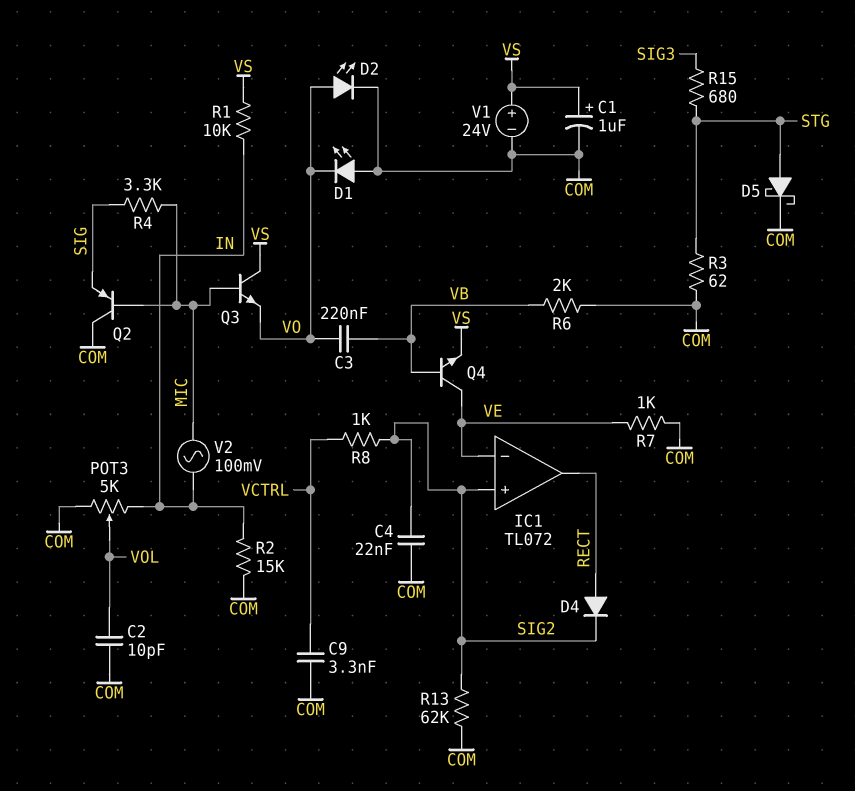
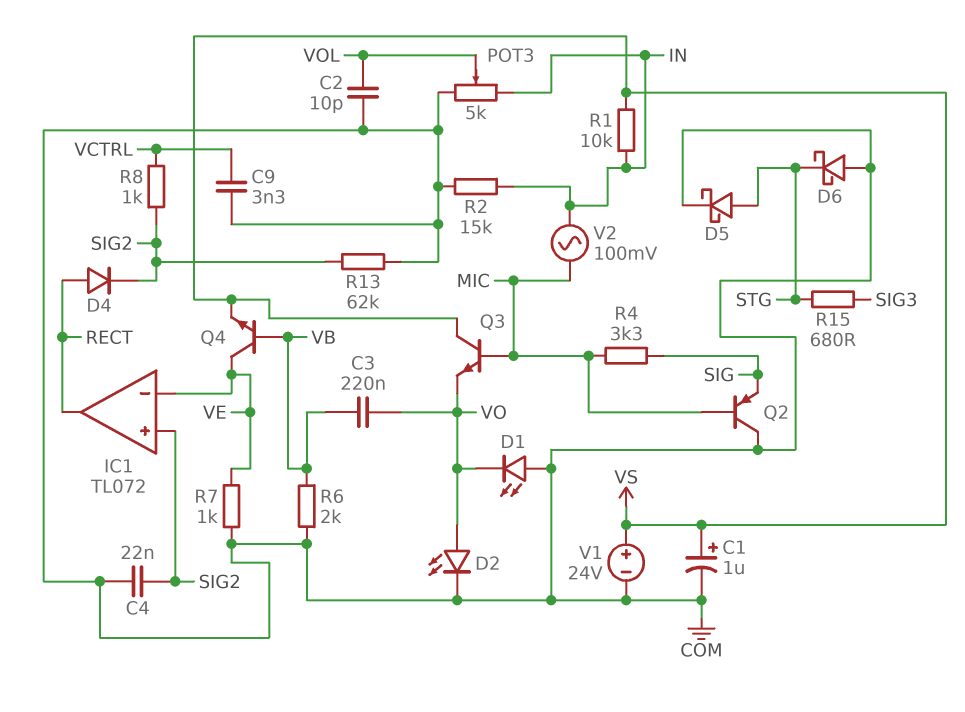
D6: none -> schottky (A COM, K STG)
R3: 62 (COM, STG) -> none

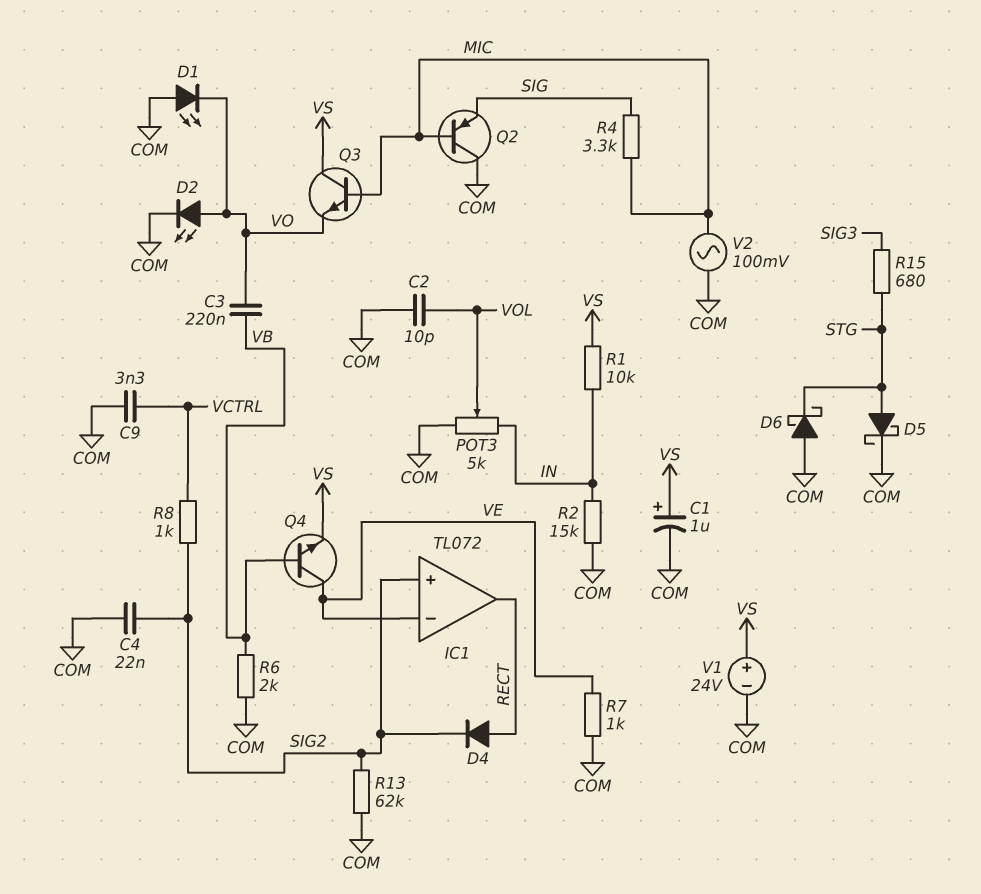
V2: AC 100mV (IN, MIC) -> AC 100mV (COM, MIC)

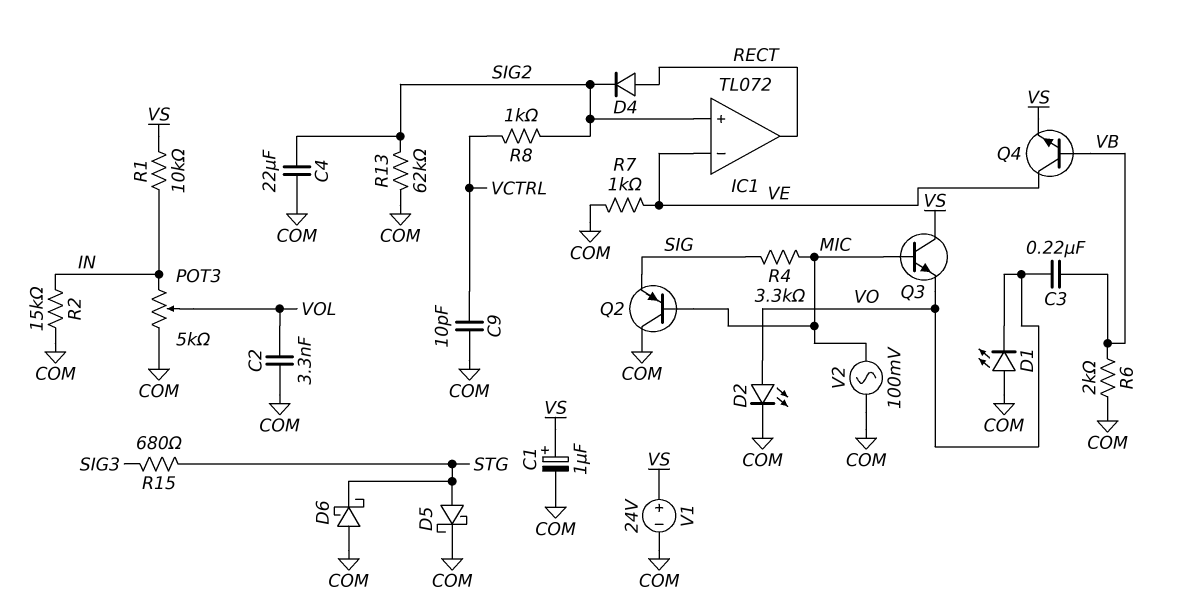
C2: 10pF (COM, VOL) -> 3.3nF (COM, VOL)
C4: 22nF (COM, SIG2) -> 22uF (COM, SIG2)
C9: 3.3nF (COM, VCTRL) -> 10pF (COM, VCTRL)

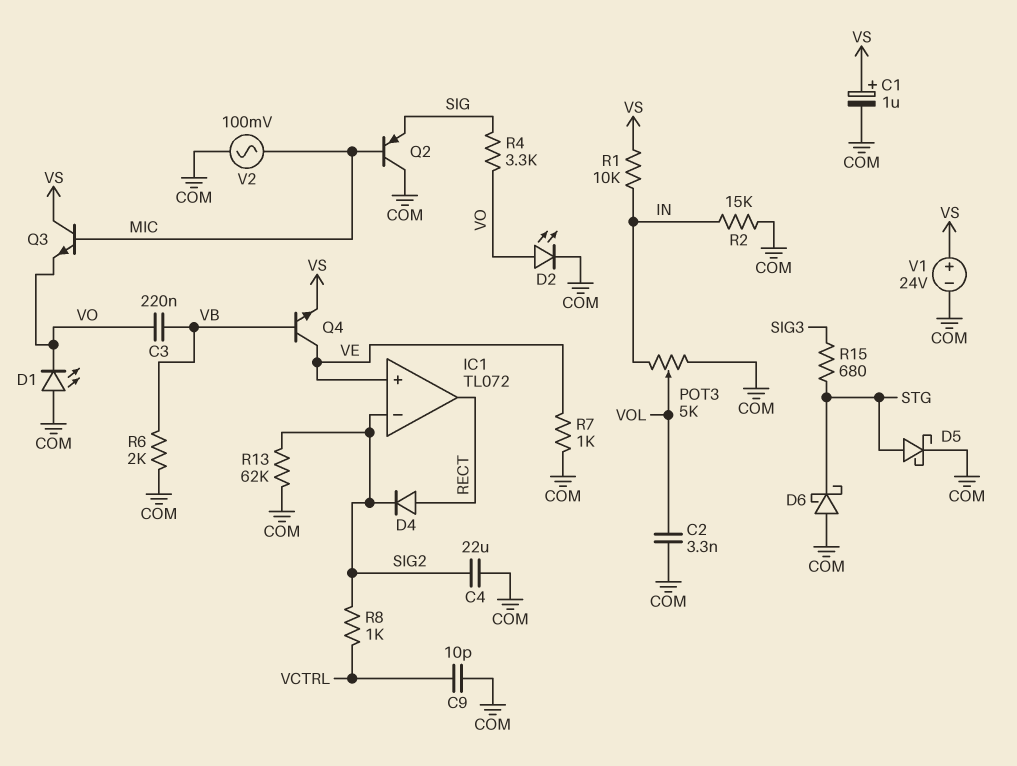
IC1 pin in+: SIG2 -> VE
IC1 pin in-: VE -> SIG2
R4: 3.3k (MIC, SIG) -> 3.3k (SIG, VO)

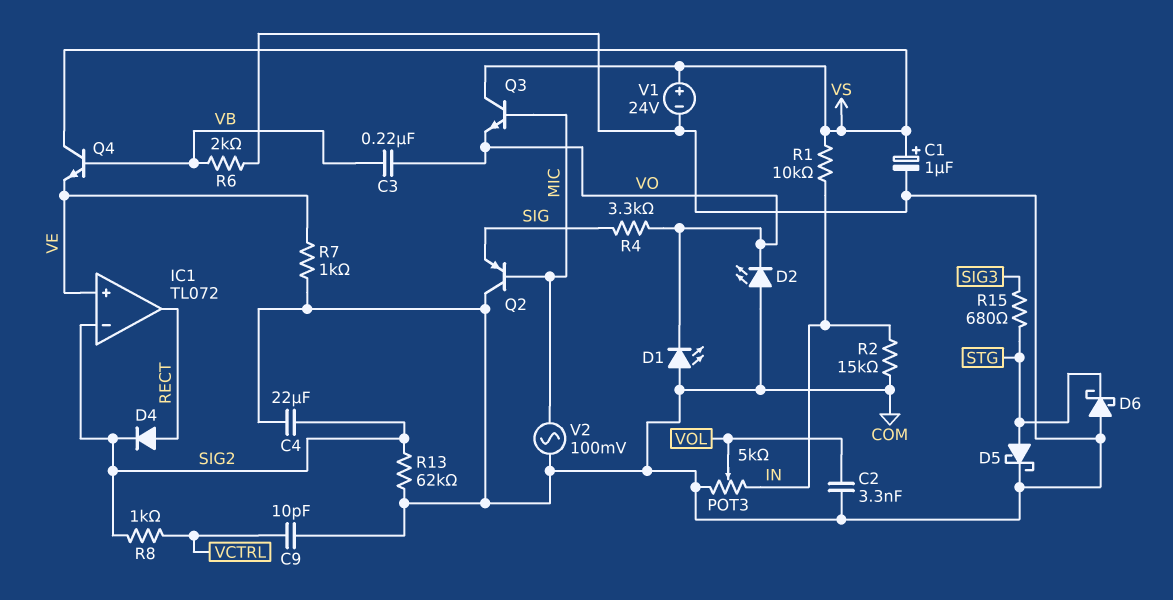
D2: LED (A VO, K COM) -> LED (A COM, K VO)
Q4: NPN (B VB, C VE, E VS) -> NPN (B VB, C VS, E VE)

